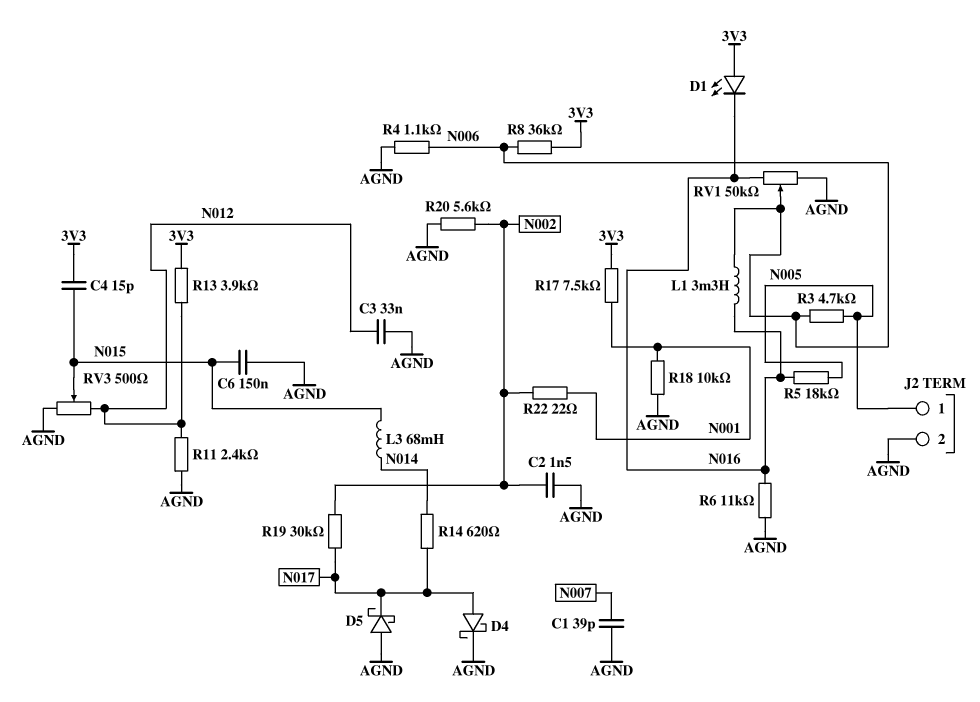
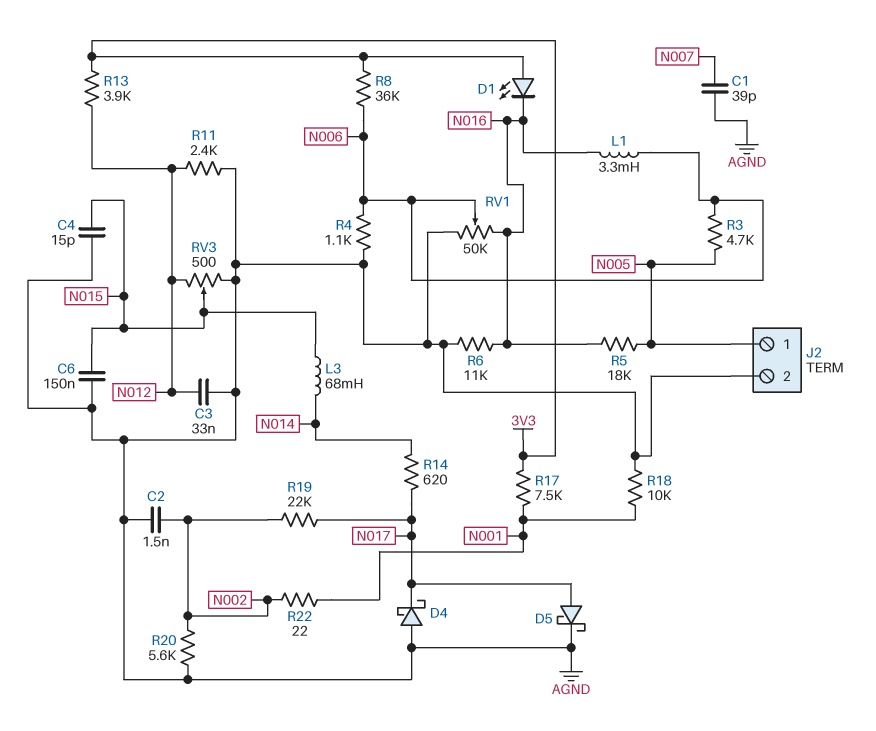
C4: 15pF (3V3, N015) -> 15pF (AGND, N015)
D4: schottky (A N017, K AGND) -> schottky (A AGND, K N017)
D5: schottky (A AGND, K N017) -> schottky (A N017, K AGND)
R19: 30k (N002, N017) -> 22k (N002, N017)

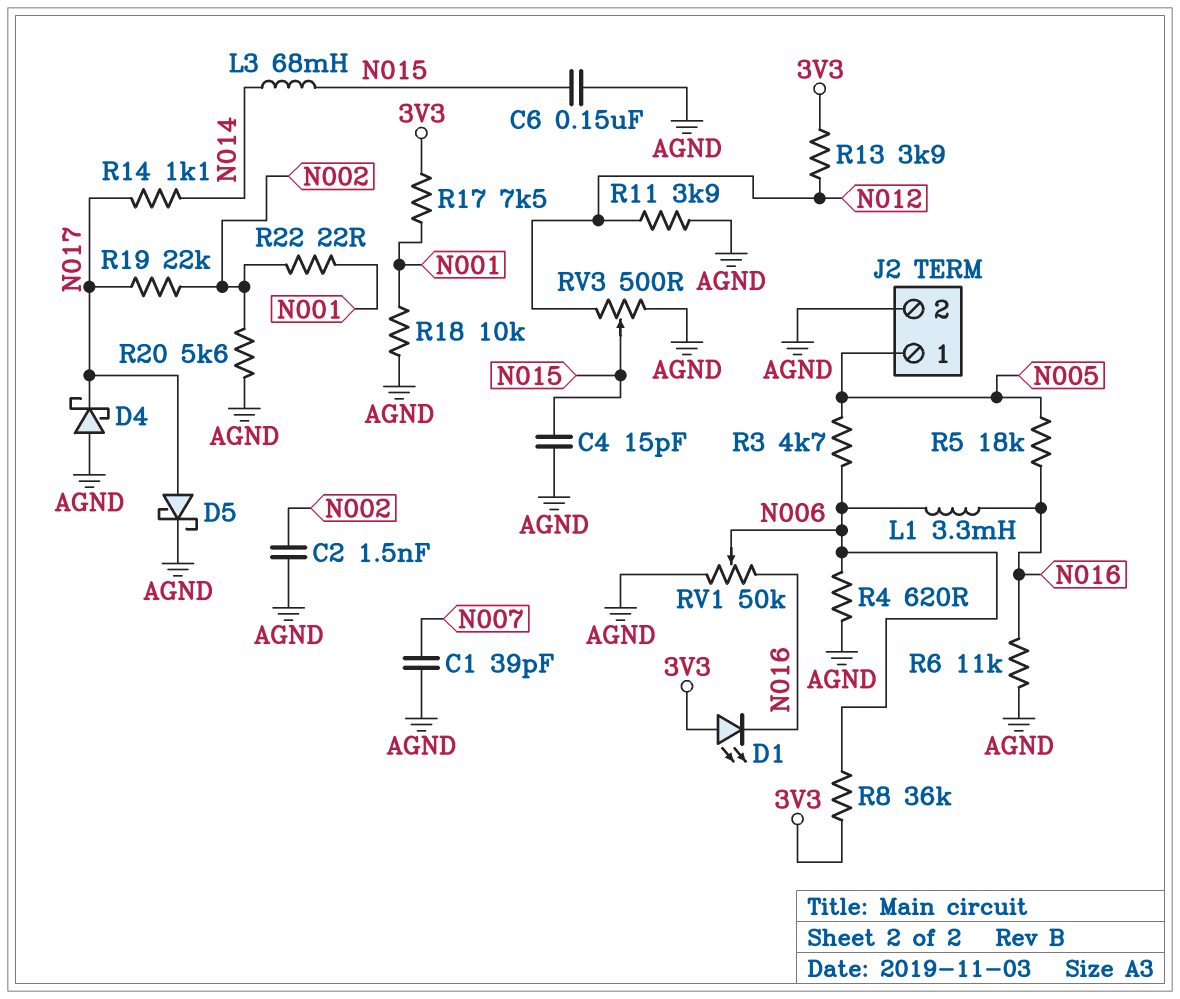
C3: 33nF (AGND, N012) -> none
R4: 1.1k (AGND, N006) -> 620 (AGND, N006)
R11: 2.4k (AGND, N012) -> 3.9k (AGND, N012)
R14: 620 (N014, N017) -> 1.1k (N014, N017)

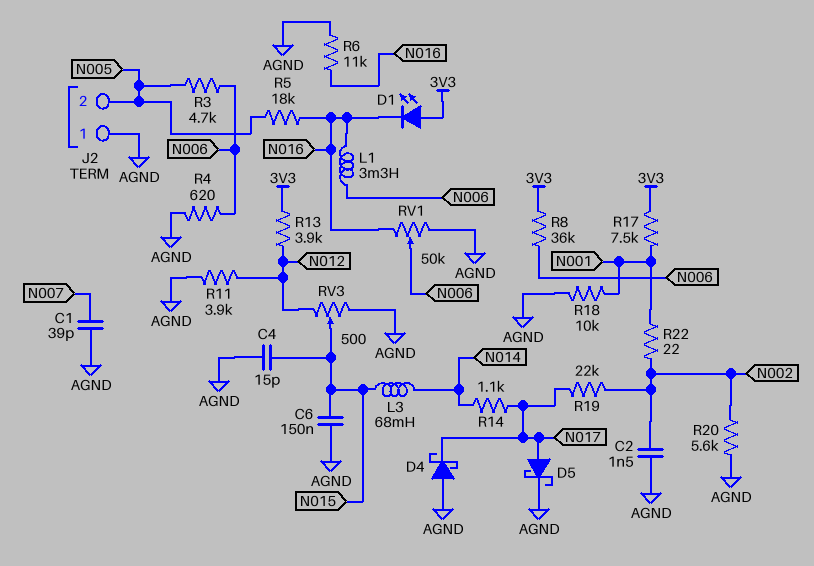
J2 pin 1: N005 -> AGND
J2 pin 2: AGND -> N005

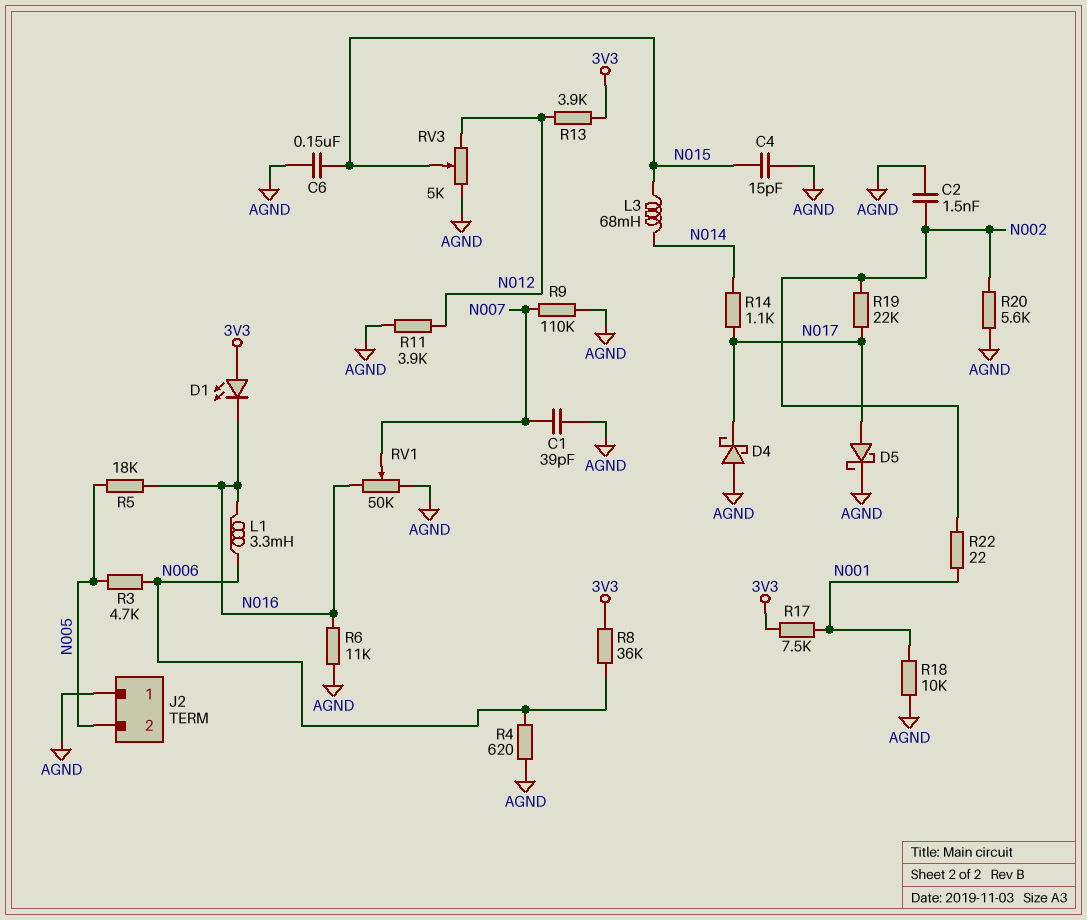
R9: none -> 110k (AGND, N007)
RV1: 50k (AGND, N016, wiper N006) -> 50k (AGND, N016, wiper N007)
RV3: 500 (AGND, N012, wiper N015) -> 5k (AGND, N012, wiper N015)

